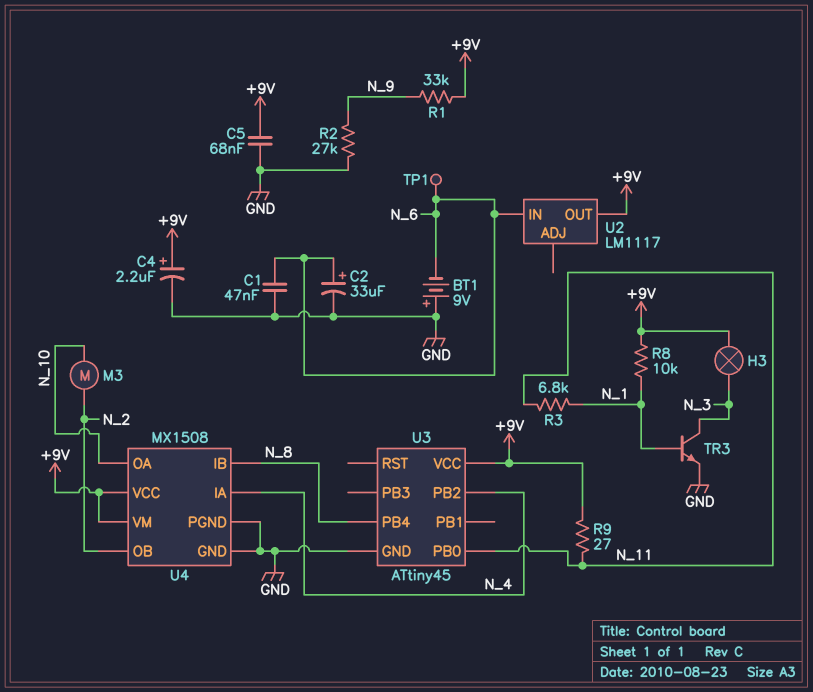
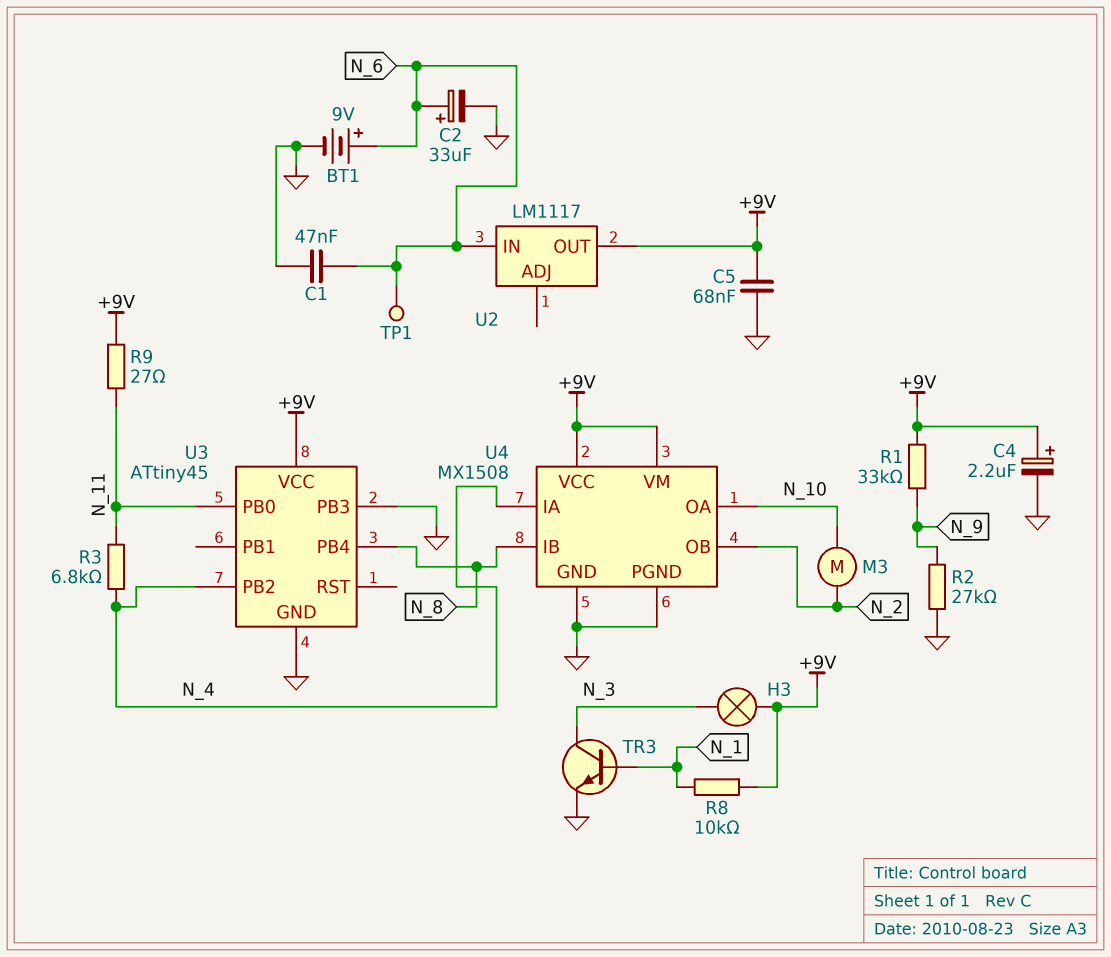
BT1: 9V (plus GND, minus N_6) -> 9V (plus N_6, minus GND)
R3: 6.8k (N_1, N_11) -> 6.8k (N_4, N_11)
U3 pin PB3: none -> GND

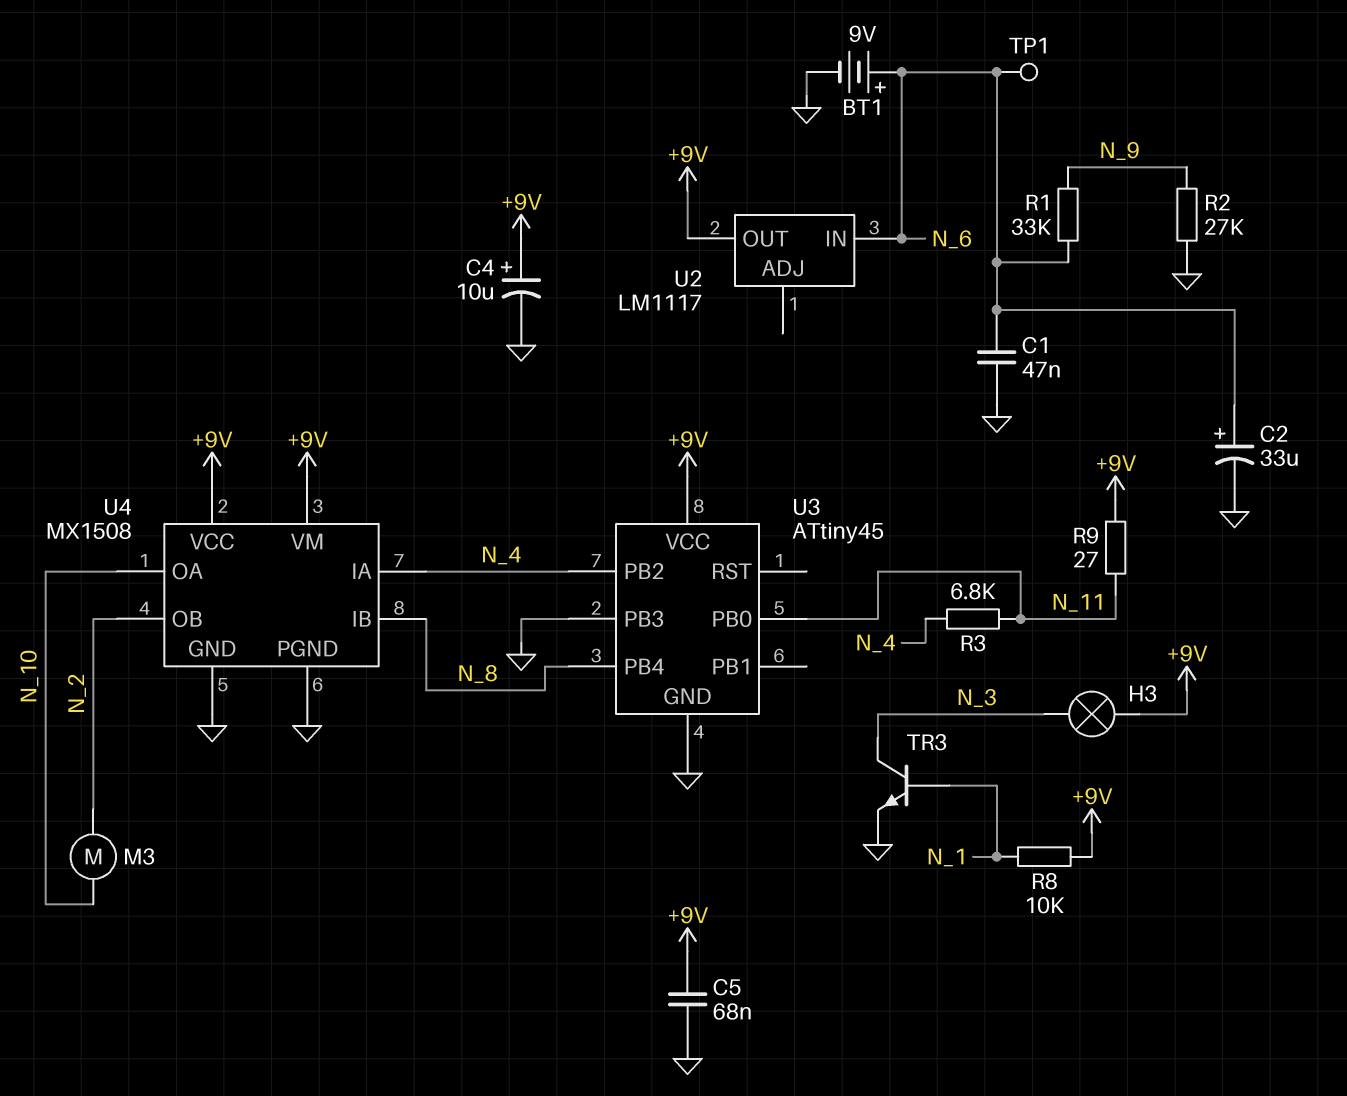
C4: 2.2uF (plus +9V, minus GND) -> 10uF (plus +9V, minus GND)
R1: 33k (+9V, N_9) -> 33k (N_6, N_9)

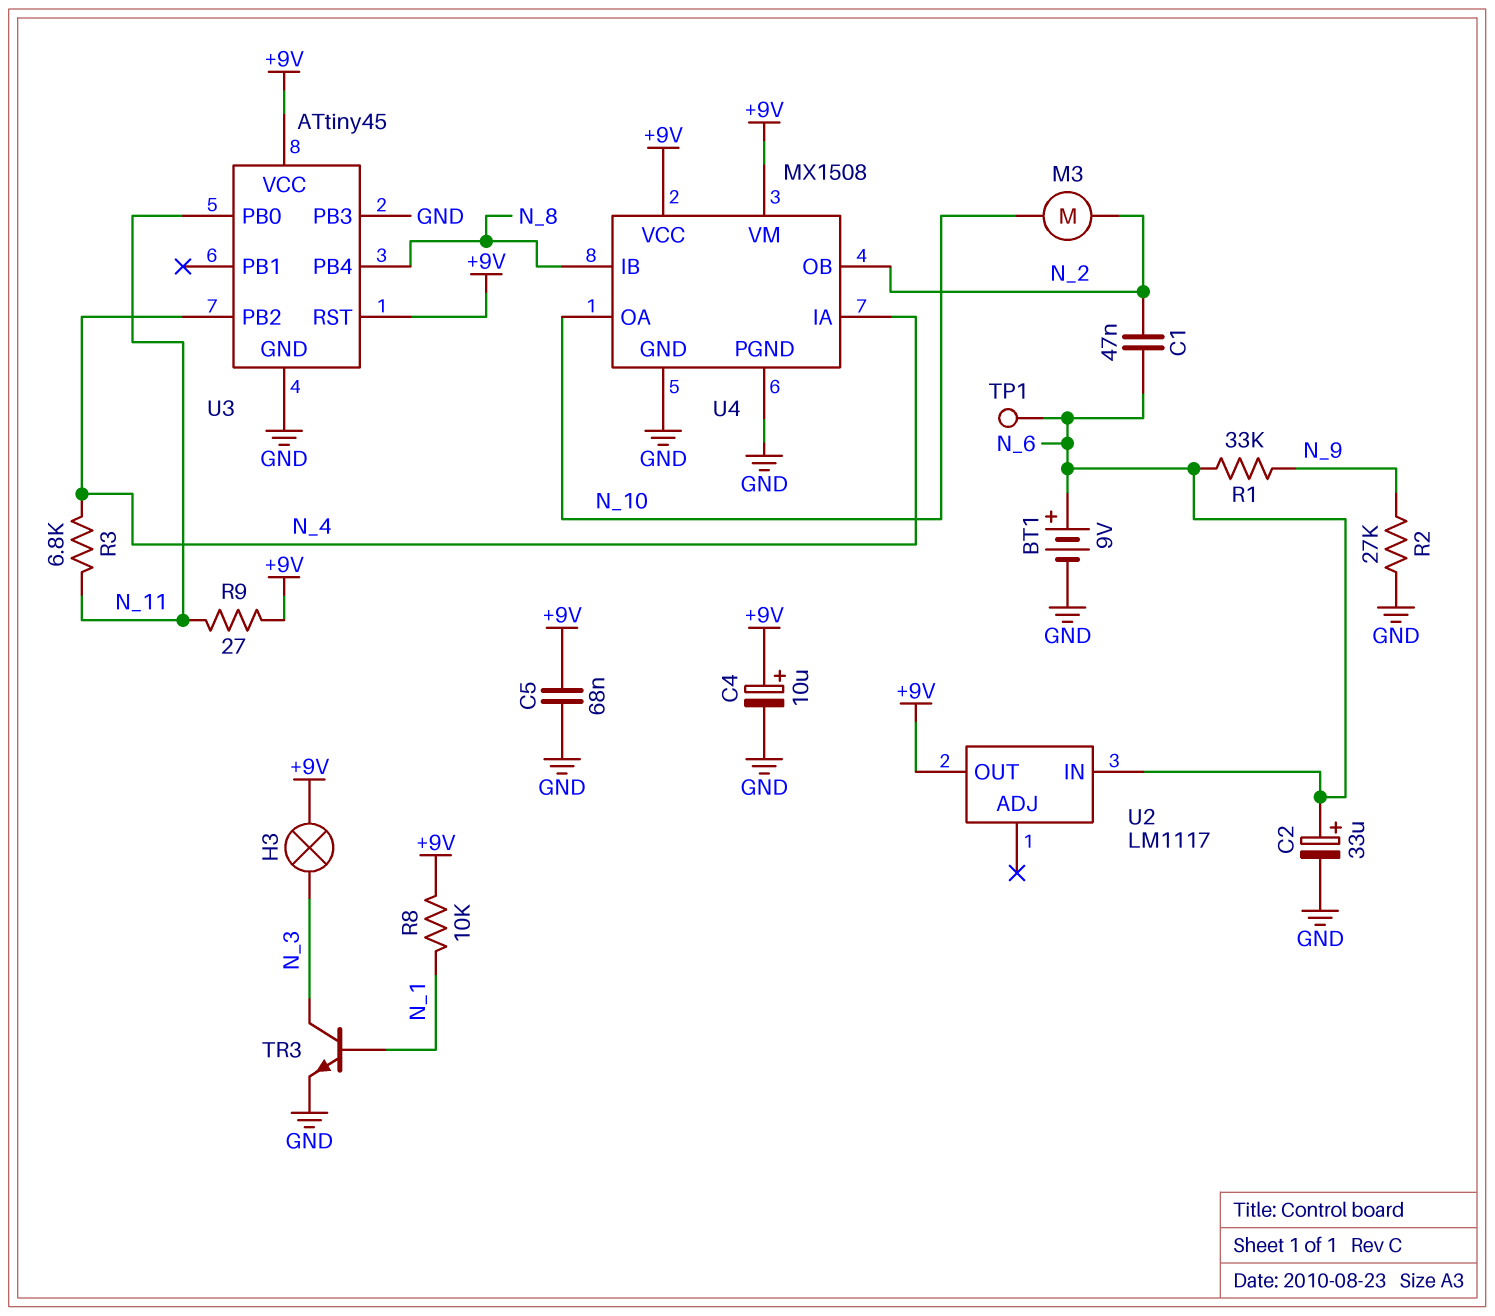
C1: 47nF (GND, N_6) -> 47nF (N_2, N_6)
U3 pin RST: none -> +9V

